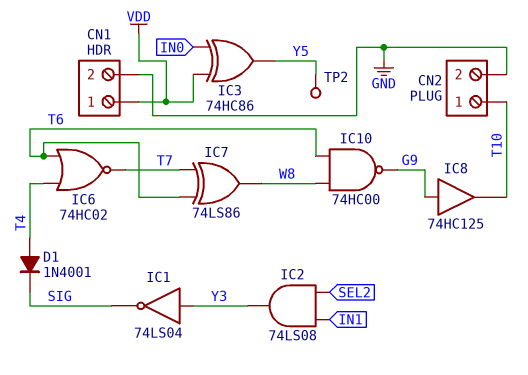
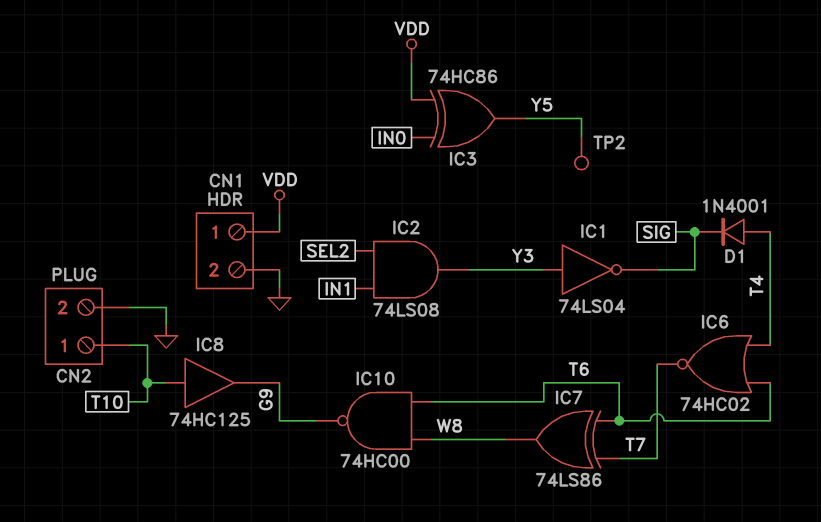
IC8: buffer 74HC125 (in G9, out T10) -> buffer 74HC125 (in T10, out G9)

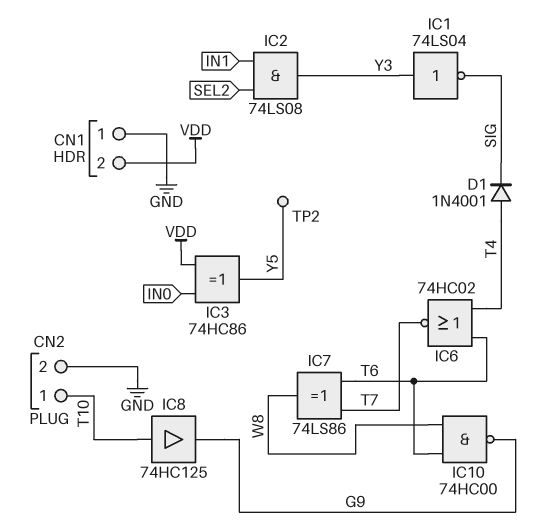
CN1 pin 1: VDD -> GND
CN1 pin 2: GND -> VDD

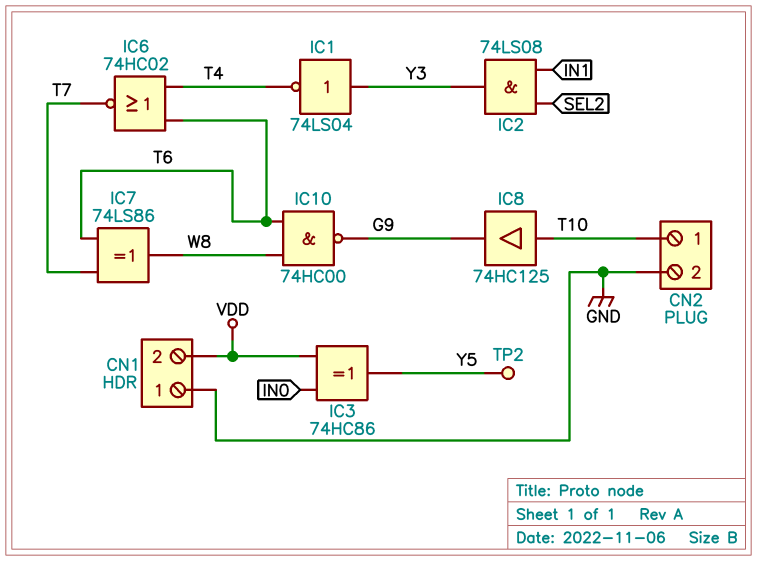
D1: diode 1N4001 (A T4, K SIG) -> none
IC1: NOT 74LS04 (in Y3, out SIG) -> NOT 74LS04 (in Y3, out T4)

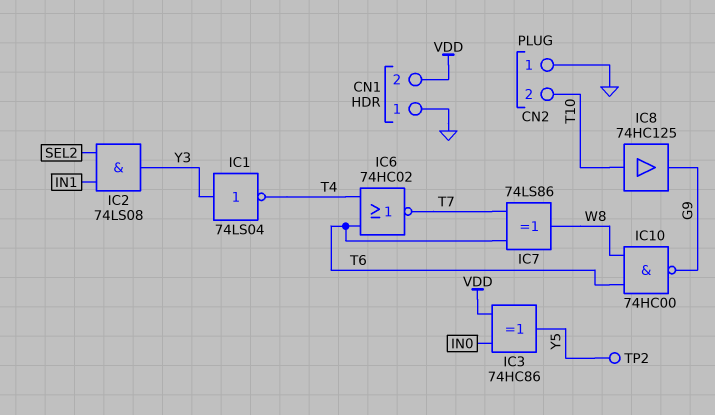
CN2 pin 1: T10 -> GND
CN2 pin 2: GND -> T10

